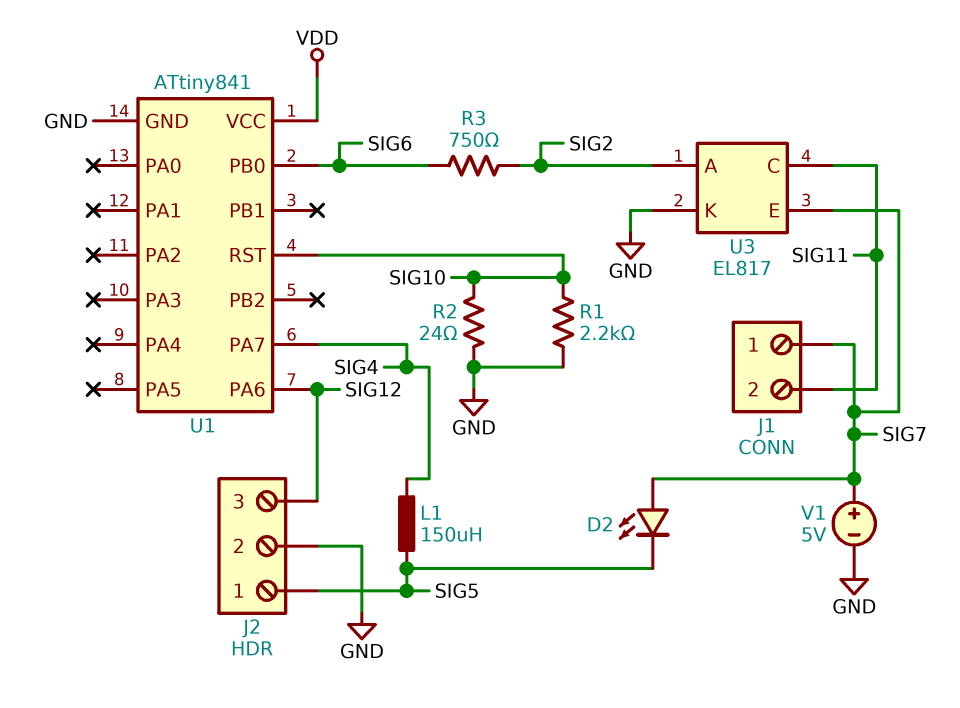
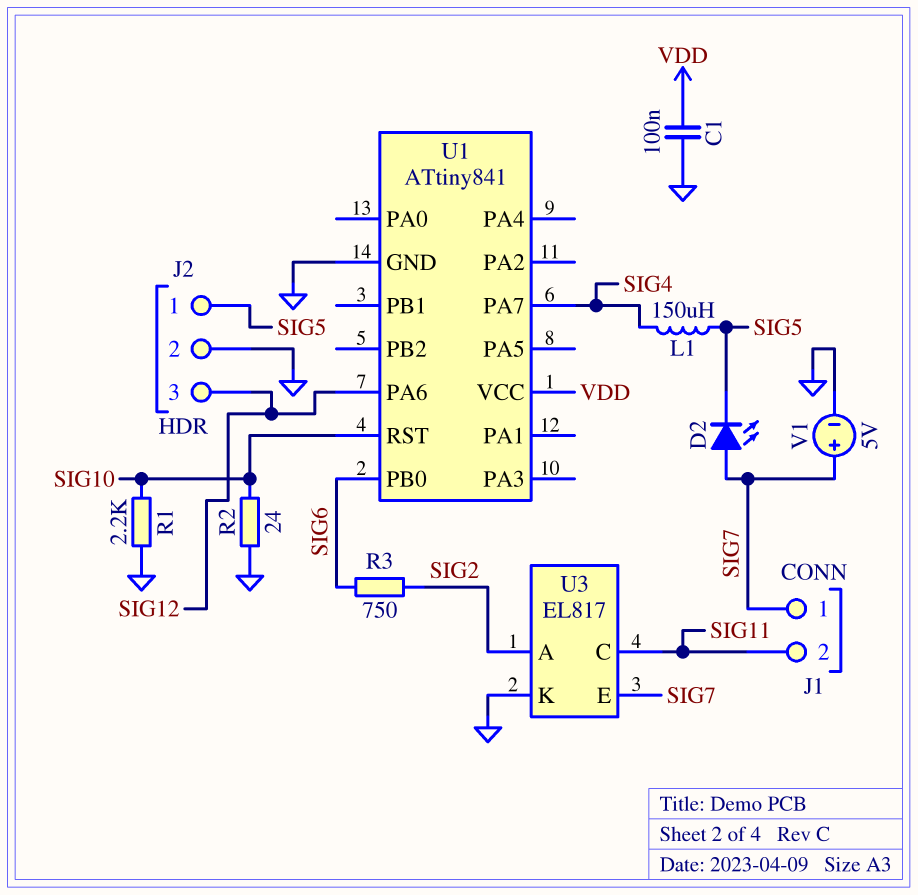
C1: none -> 100nF (GND, VDD)

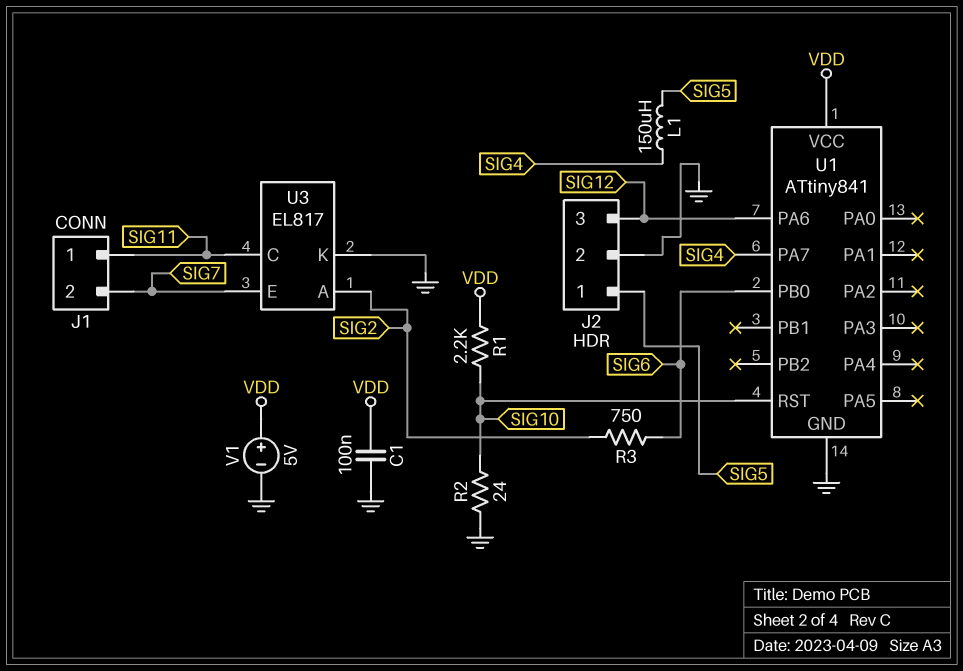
D2: LED (A SIG7, K SIG5) -> none
J1 pin 1: SIG7 -> SIG11
J1 pin 2: SIG11 -> SIG7
R1: 2.2k (GND, SIG10) -> 2.2k (SIG10, VDD)
V1: 5V (plus SIG7, minus GND) -> 5V (plus VDD, minus GND)

